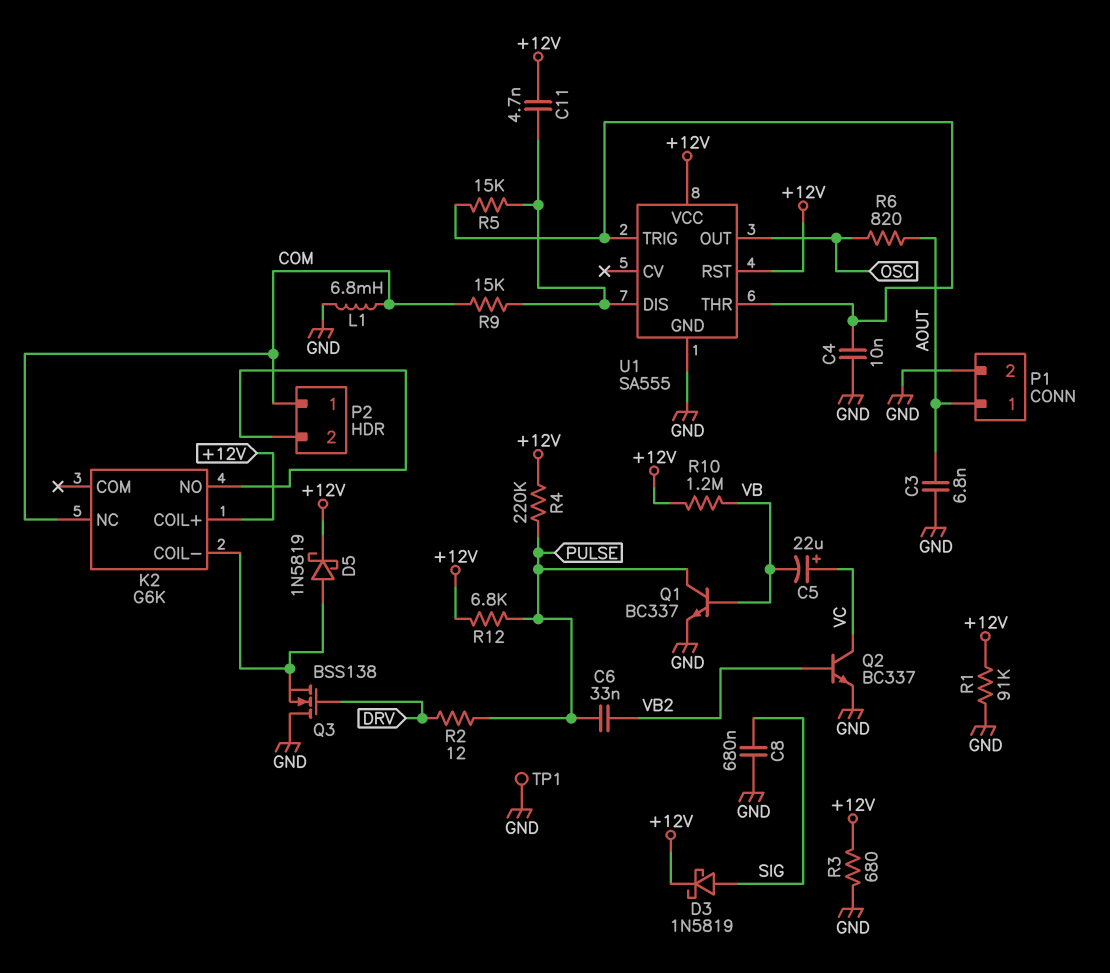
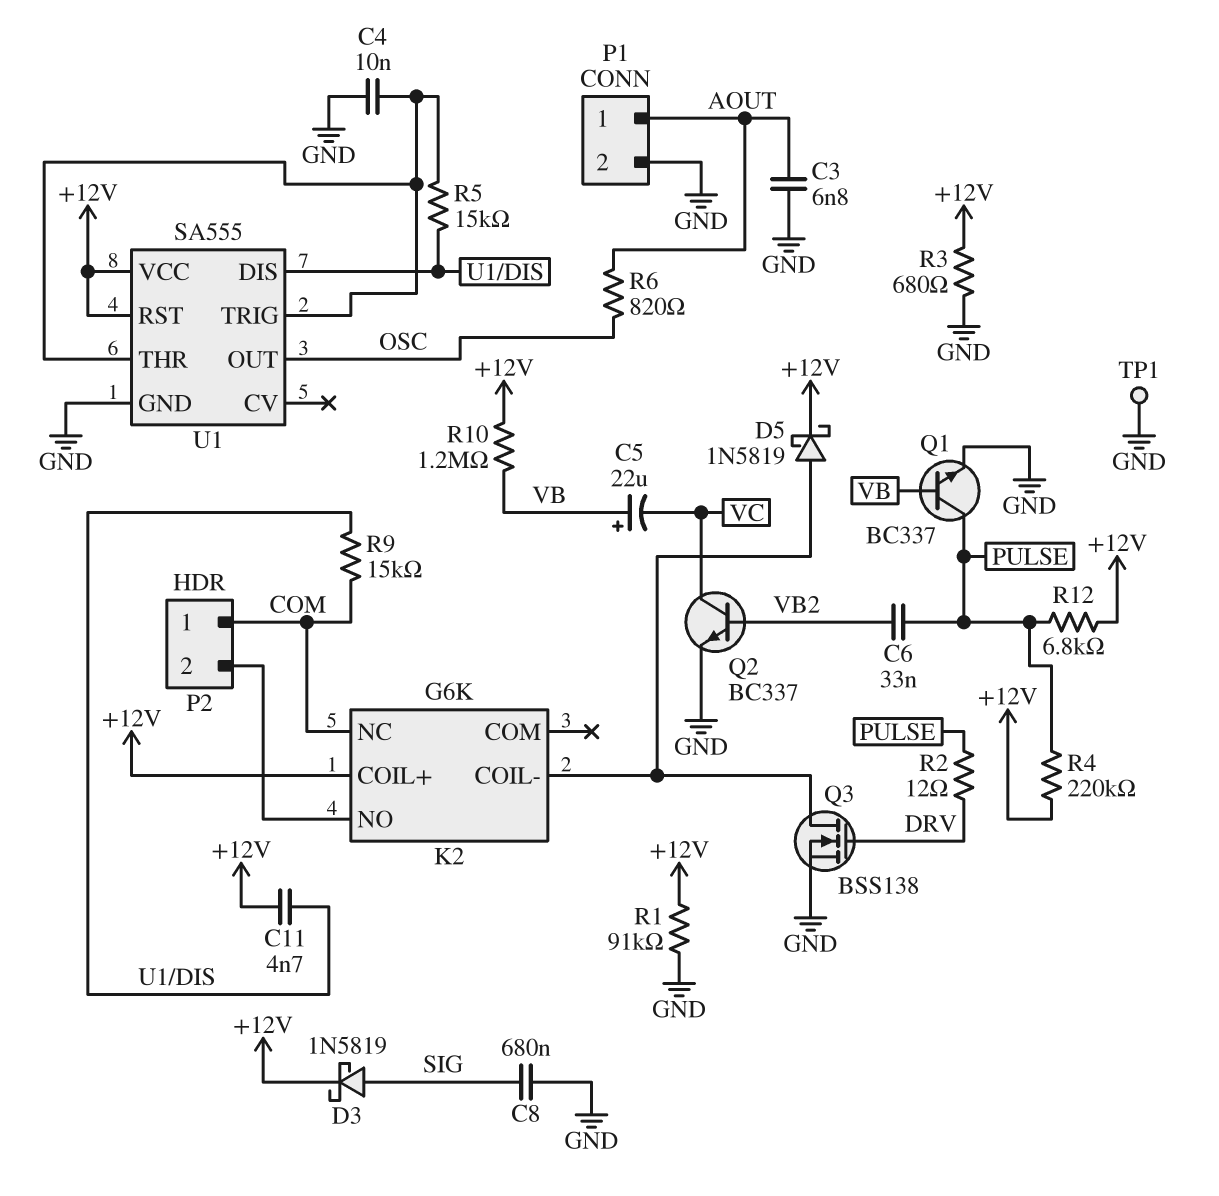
C5: 22uF (plus VC, minus VB) -> 22uF (plus VB, minus VC)
L1: 6.8mH (COM, GND) -> none
Q3: NMOS BSS138 (G DRV, D GND, S K2/COIL-) -> NMOS BSS138 (G DRV, D K2/COIL-, S GND)

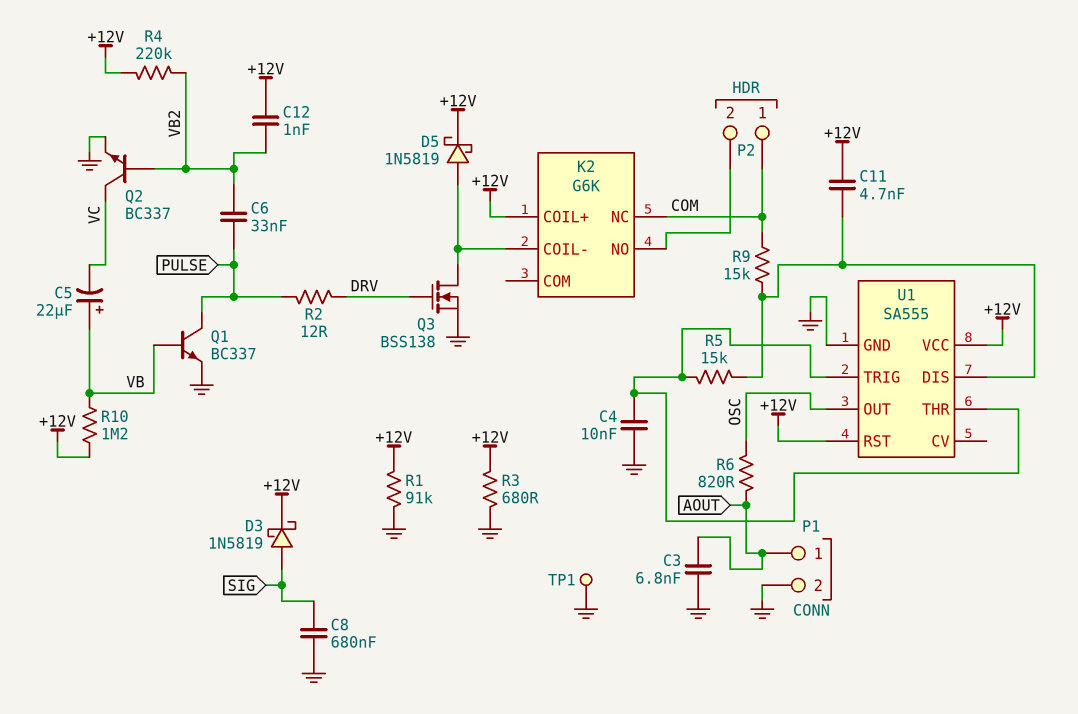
C12: none -> 1nF (+12V, VB2)
R4: 220k (+12V, PULSE) -> 220k (+12V, VB2)
R12: 6.8k (+12V, PULSE) -> none

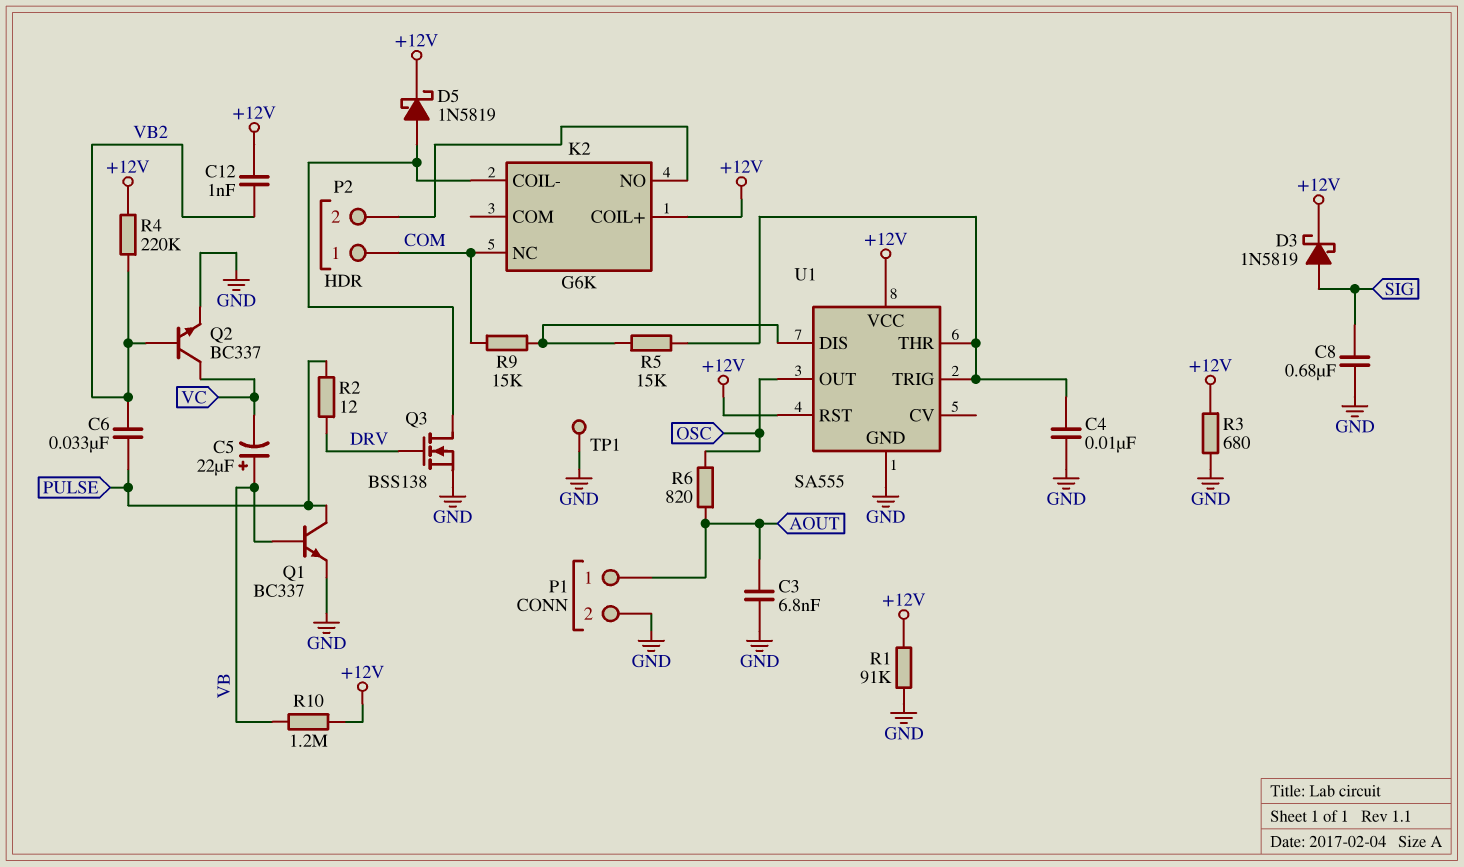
C11: 4.7nF (+12V, U1/DIS) -> none

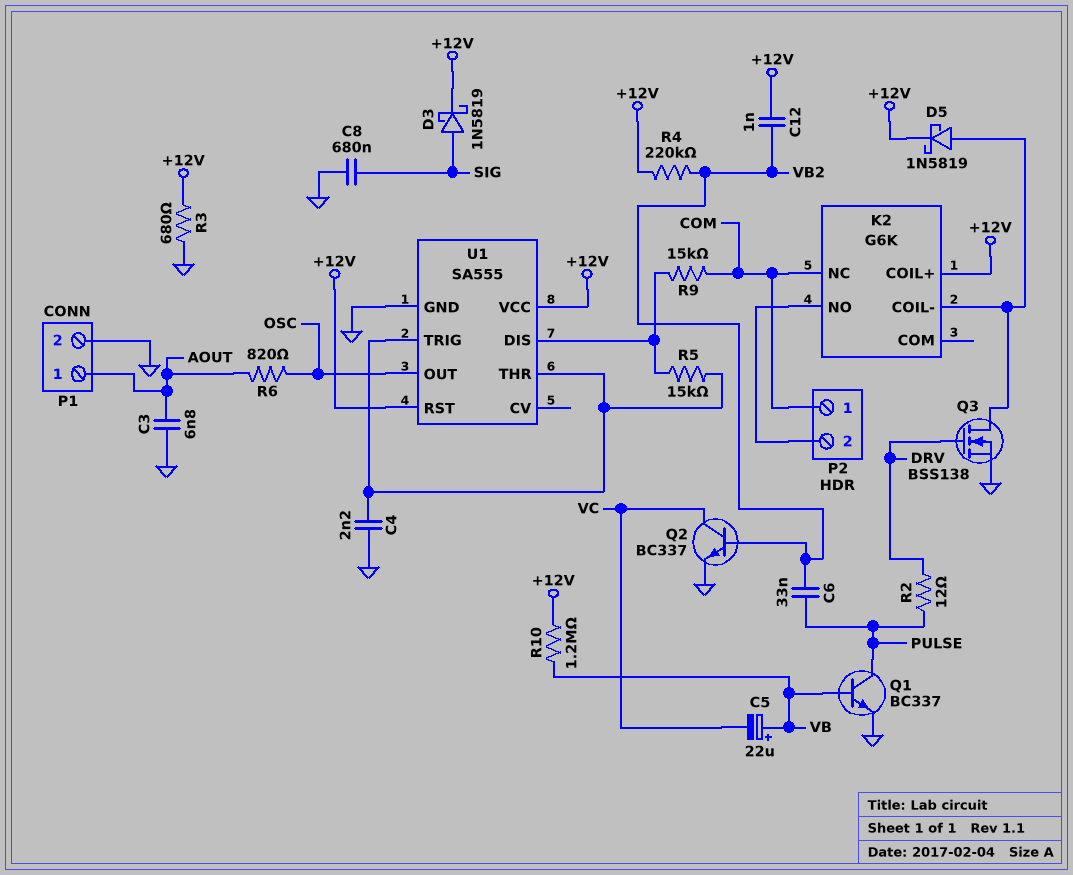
C4: 10nF (GND, U1/THR) -> 2.2nF (GND, U1/THR)
R1: 91k (+12V, GND) -> none
TP1: test point (GND) -> none

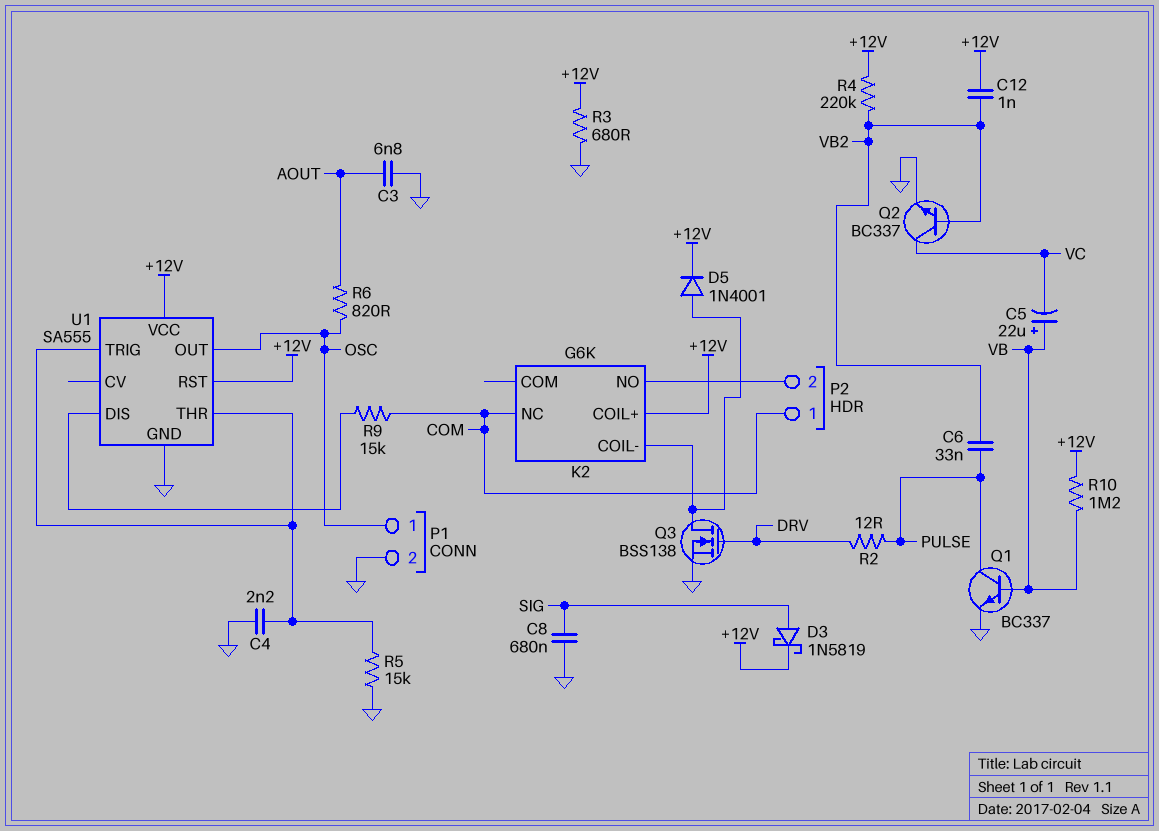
D5: schottky 1N5819 (A K2/COIL-, K +12V) -> diode 1N4001 (A K2/COIL-, K +12V)
P1 pin 1: AOUT -> OSC
R5: 15k (U1/DIS, U1/THR) -> 15k (GND, U1/THR)

